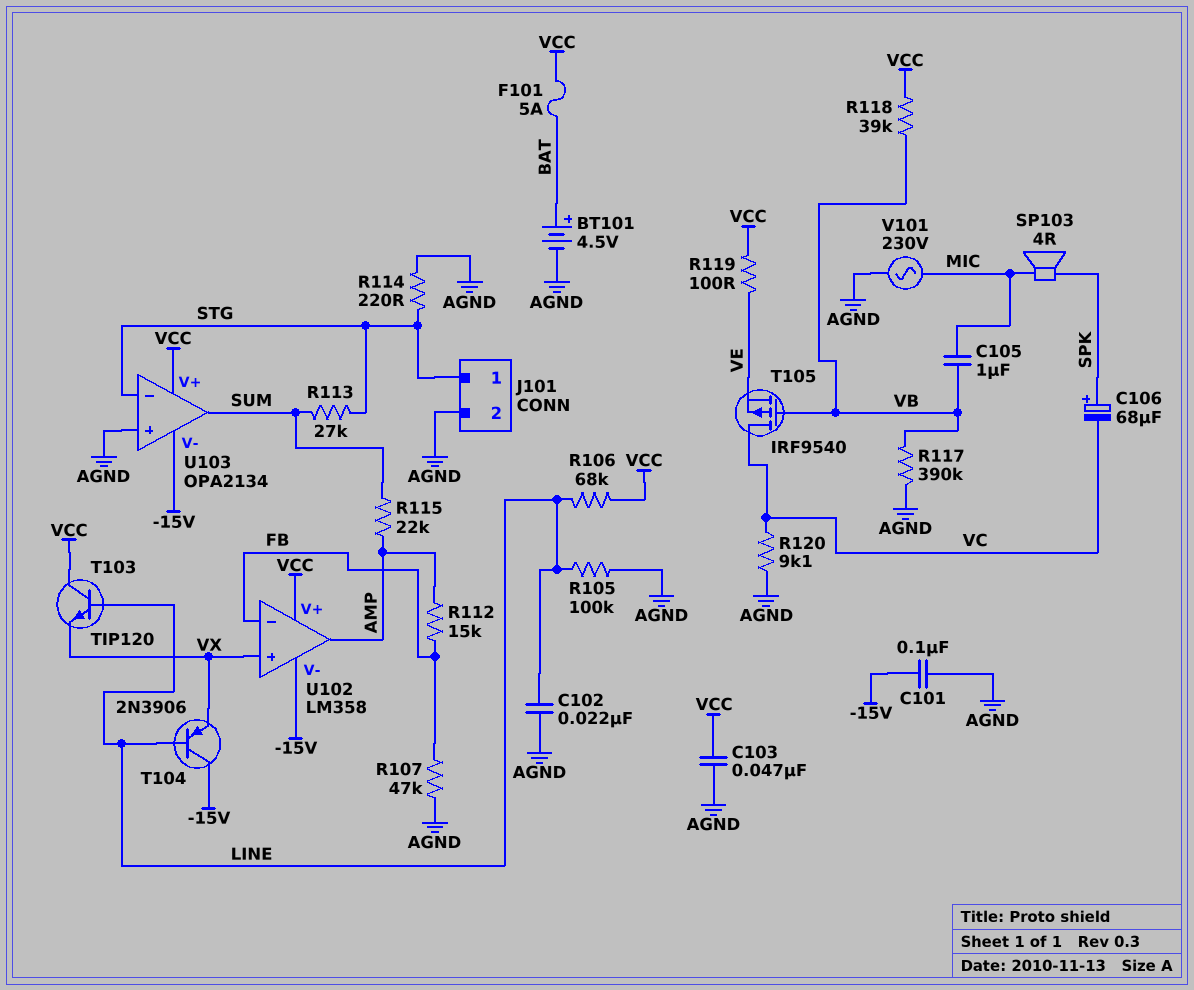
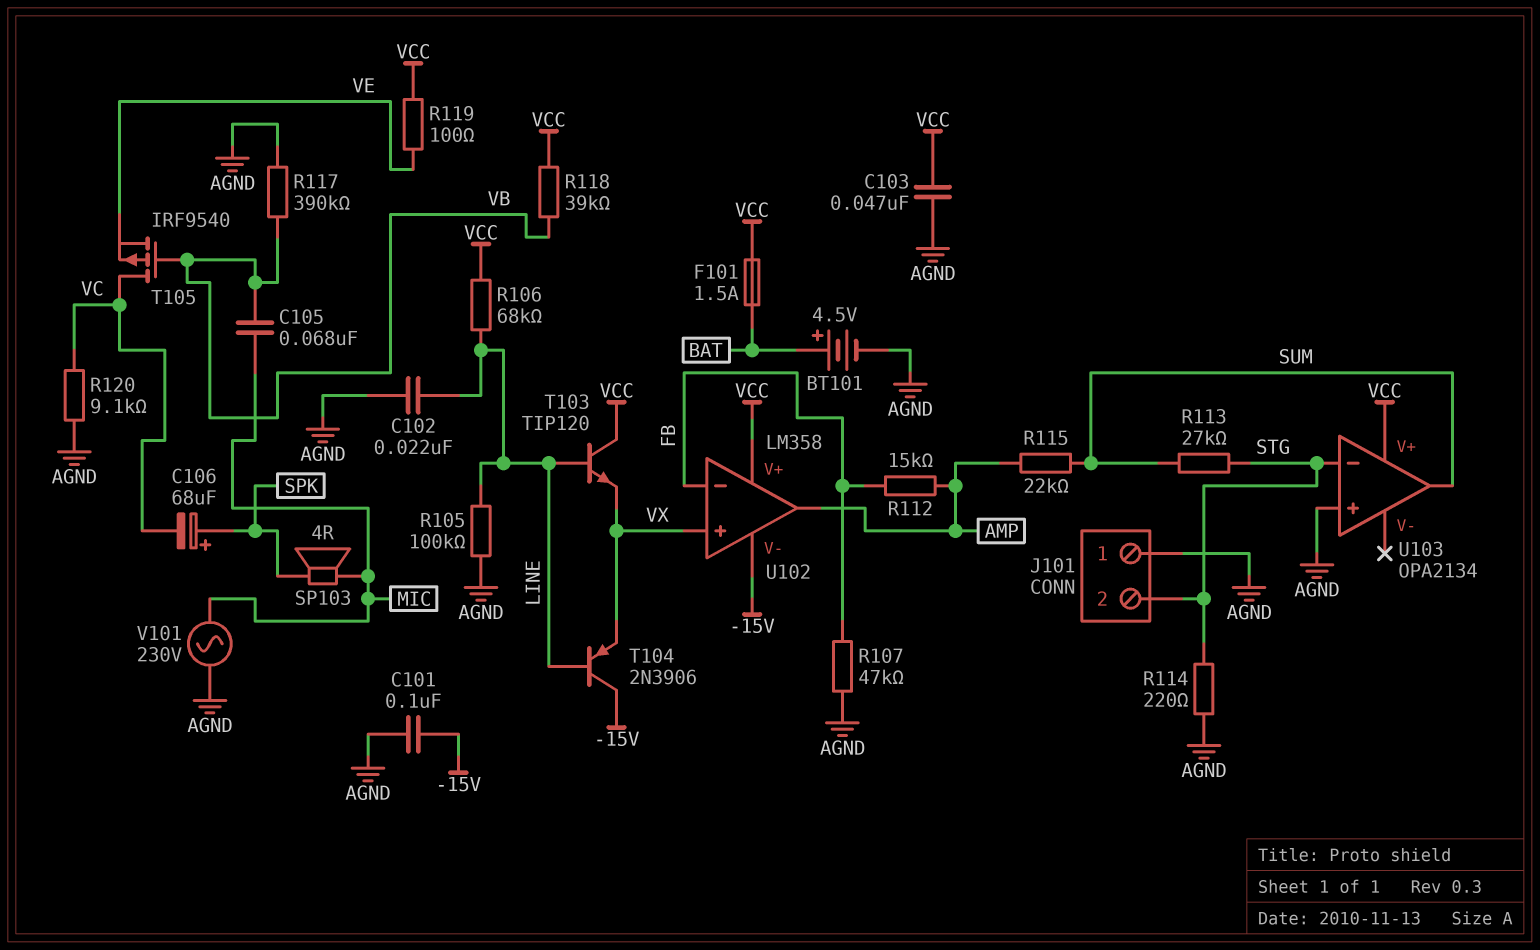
C105: 1uF (MIC, VB) -> 68nF (MIC, VB)
F101: 5A (BAT, VCC) -> 1.5A (BAT, VCC)
J101 pin 1: STG -> AGND
J101 pin 2: AGND -> STG
U103 pin V-: -15V -> none

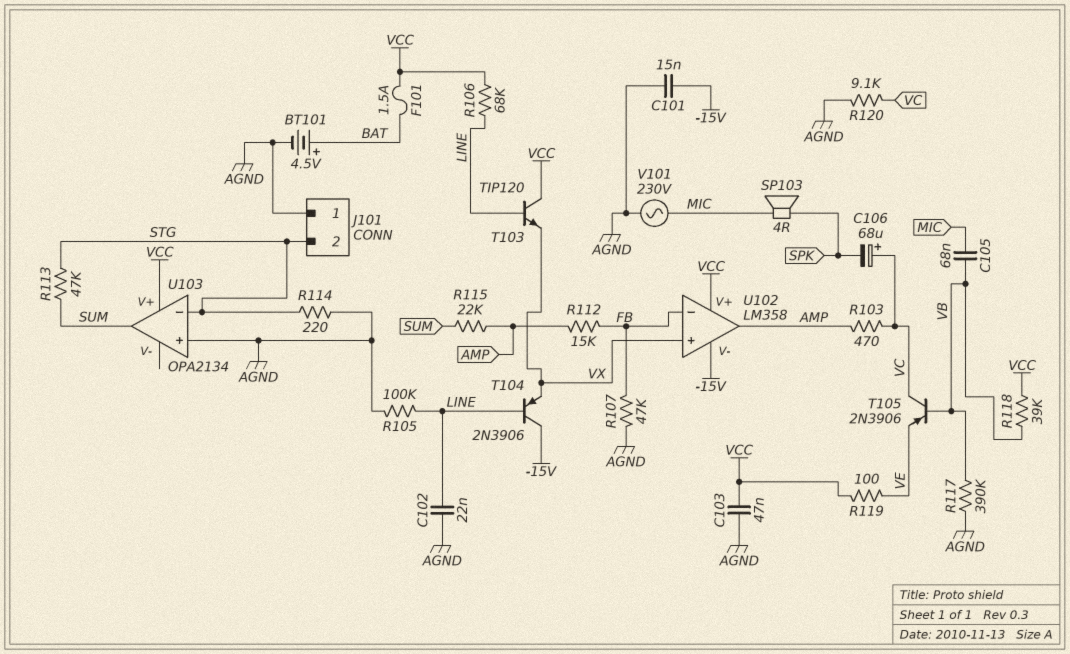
C101: 100nF (-15V, AGND) -> 15nF (-15V, AGND)
C106: 68uF (plus SPK, minus VC) -> 68uF (plus VC, minus SPK)
R103: none -> 470 (AMP, VC)
R113: 27k (STG, SUM) -> 47k (STG, SUM)
T105: PMOS IRF9540 (G VB, D VC, S VE) -> PNP 2N3906 (B VB, C VC, E VE)

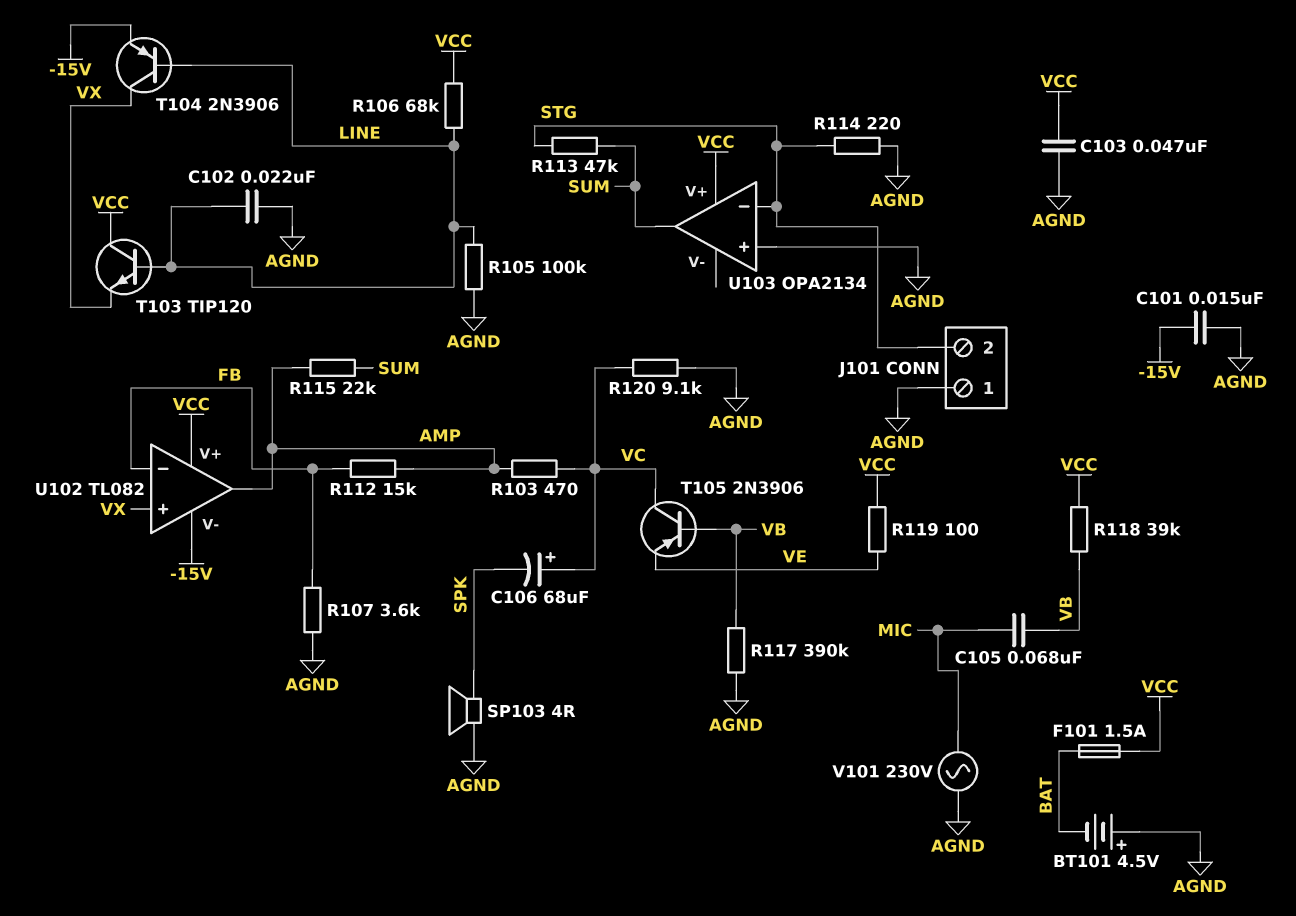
BT101: 4.5V (plus BAT, minus AGND) -> 4.5V (plus AGND, minus BAT)
R107: 47k (AGND, FB) -> 3.6k (AGND, FB)
SP103: speaker 4R (MIC, SPK) -> speaker 4R (AGND, SPK)
T104: PNP 2N3906 (B LINE, C -15V, E VX) -> PNP 2N3906 (B LINE, C VX, E -15V)
U102: LM358 -> TL082

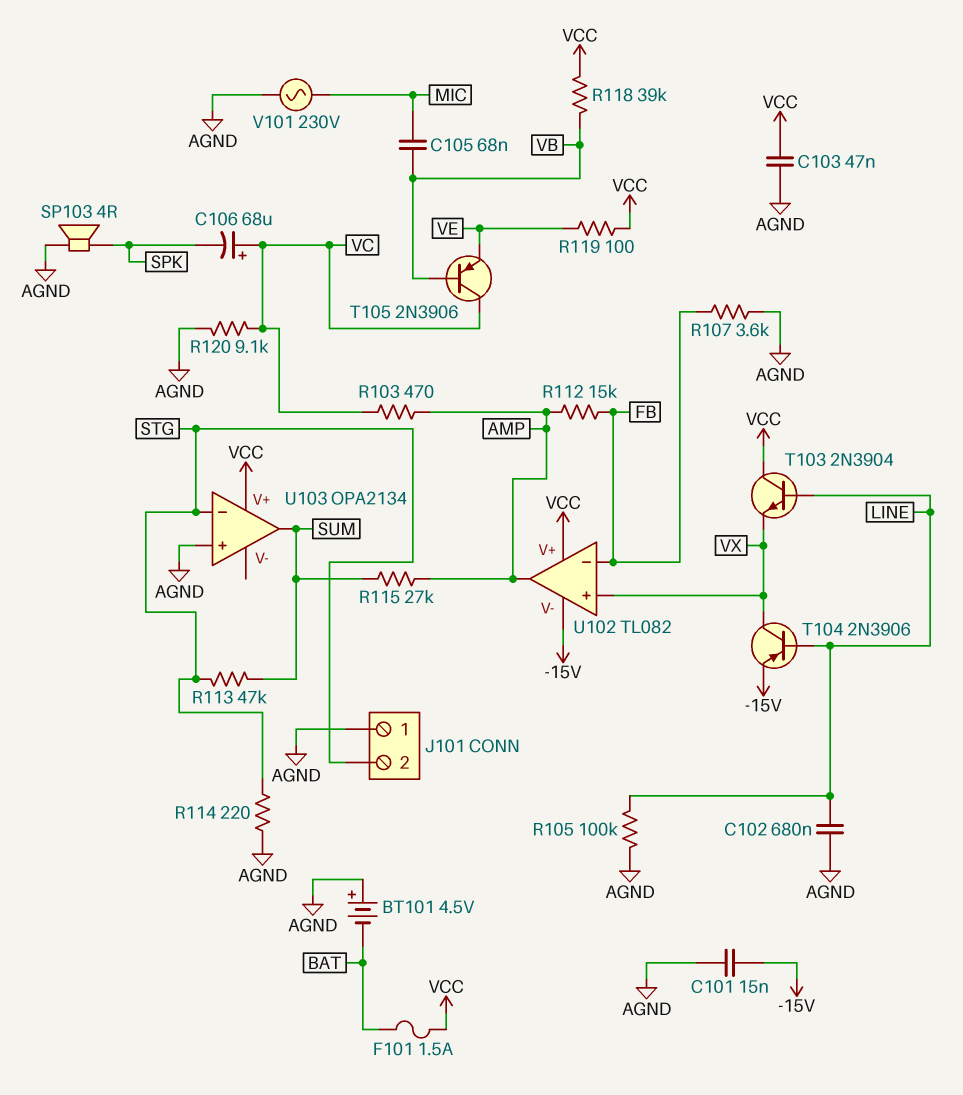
C102: 22nF (AGND, LINE) -> 680nF (AGND, LINE)
R106: 68k (LINE, VCC) -> none
R115: 22k (AMP, SUM) -> 27k (AMP, SUM)
R117: 390k (AGND, VB) -> none
T103: NPN TIP120 (B LINE, C VCC, E VX) -> NPN 2N3904 (B LINE, C VCC, E VX)

